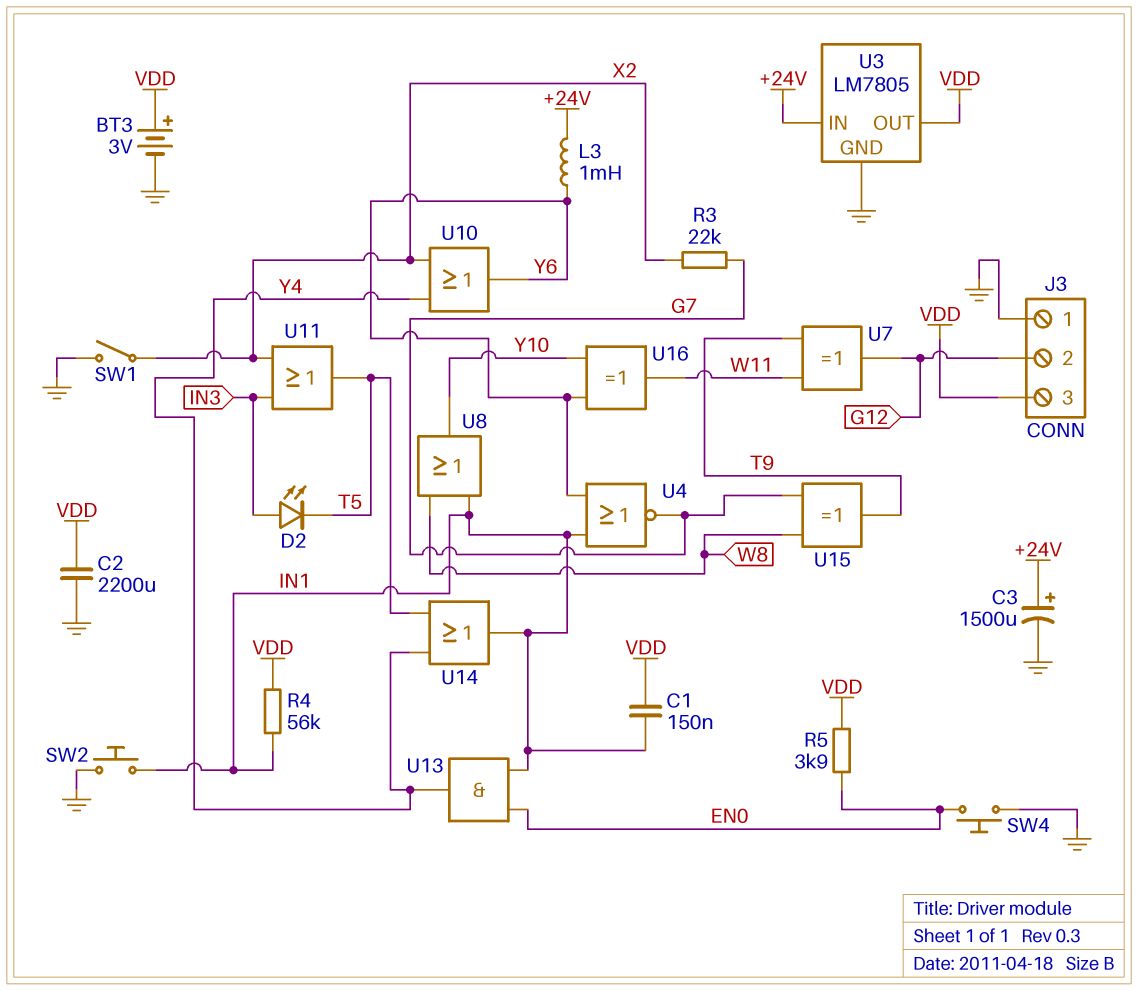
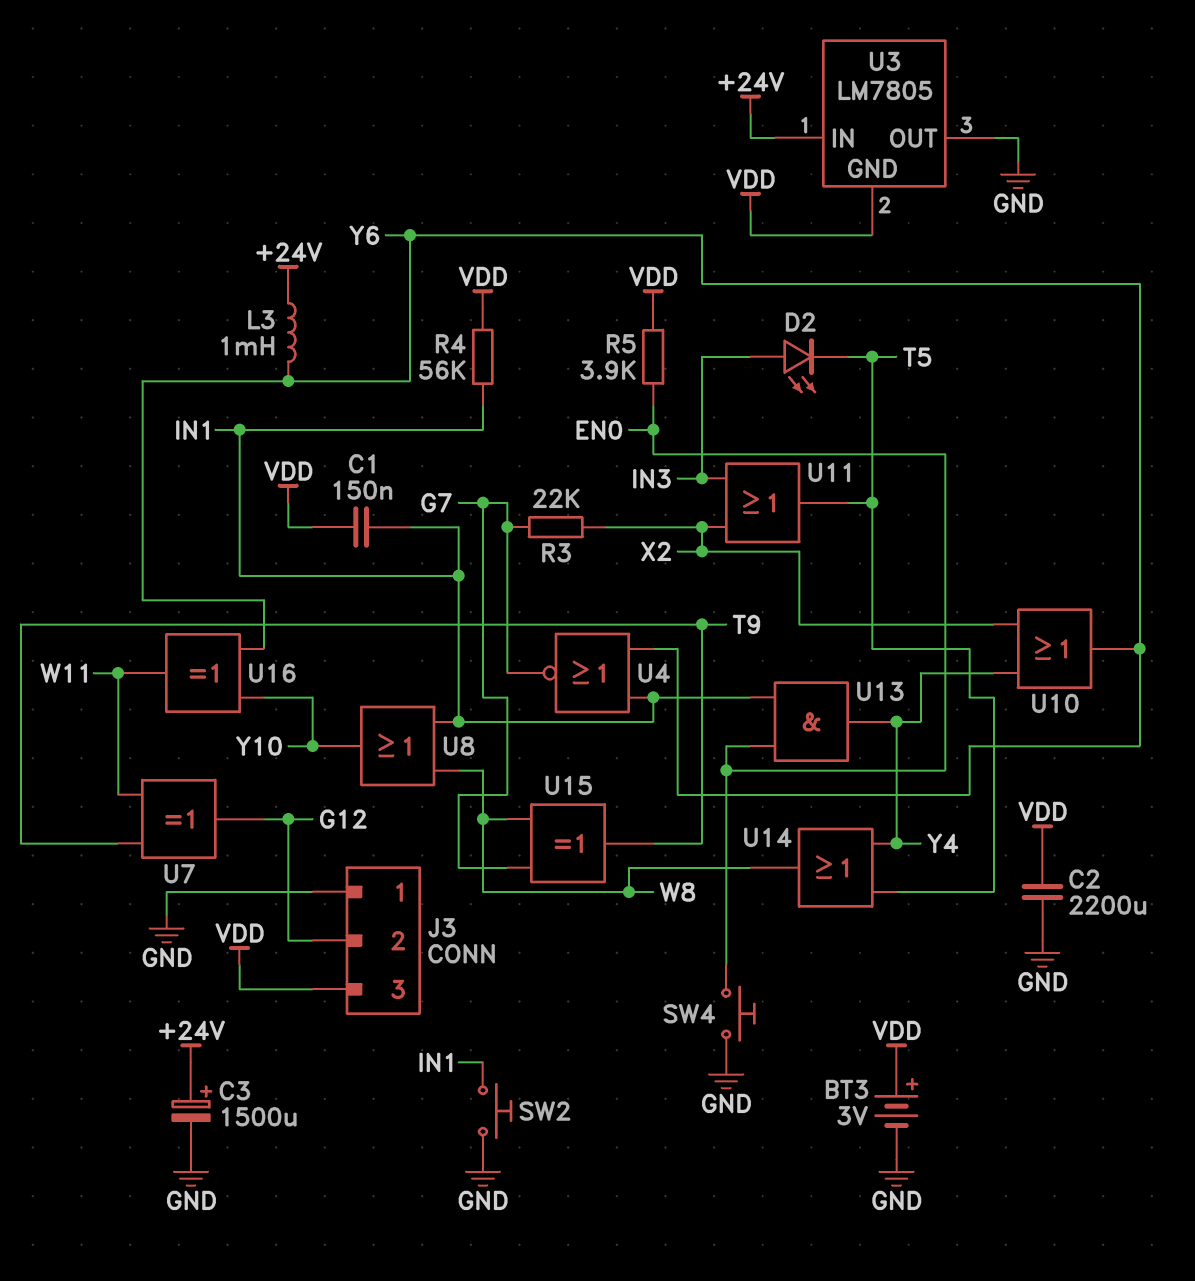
SW1: switch (GND, X2) -> none
U3 pin GND: GND -> VDD
U3 pin OUT: VDD -> GND
U14: OR (in T5, in Y4, out IN1) -> OR (in T5, in Y4, out W8)

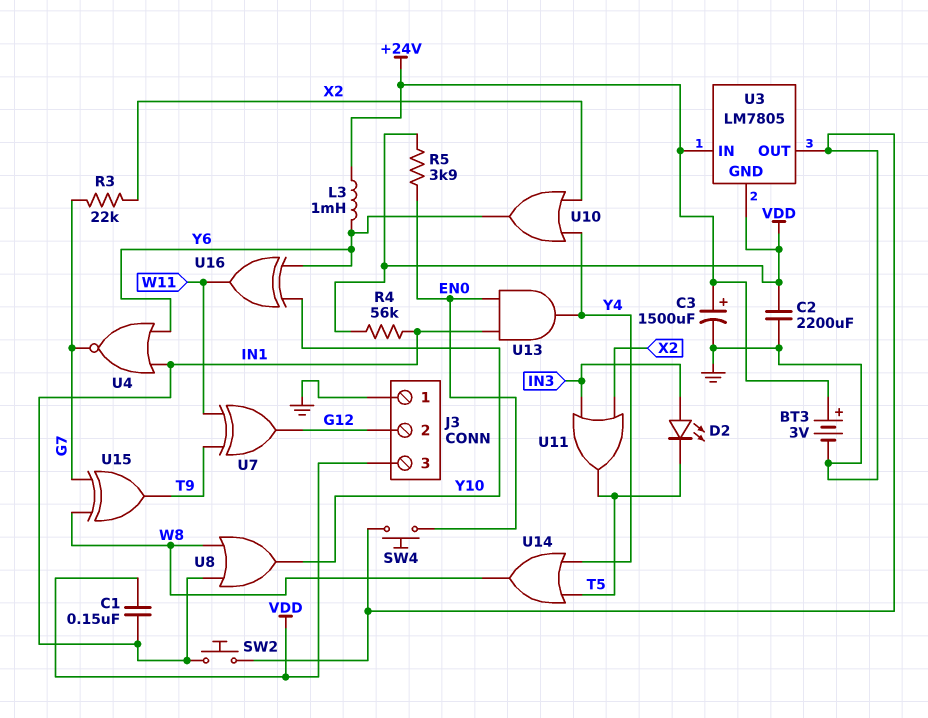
BT3: 3V (plus VDD, minus GND) -> 3V (plus +24V, minus GND)

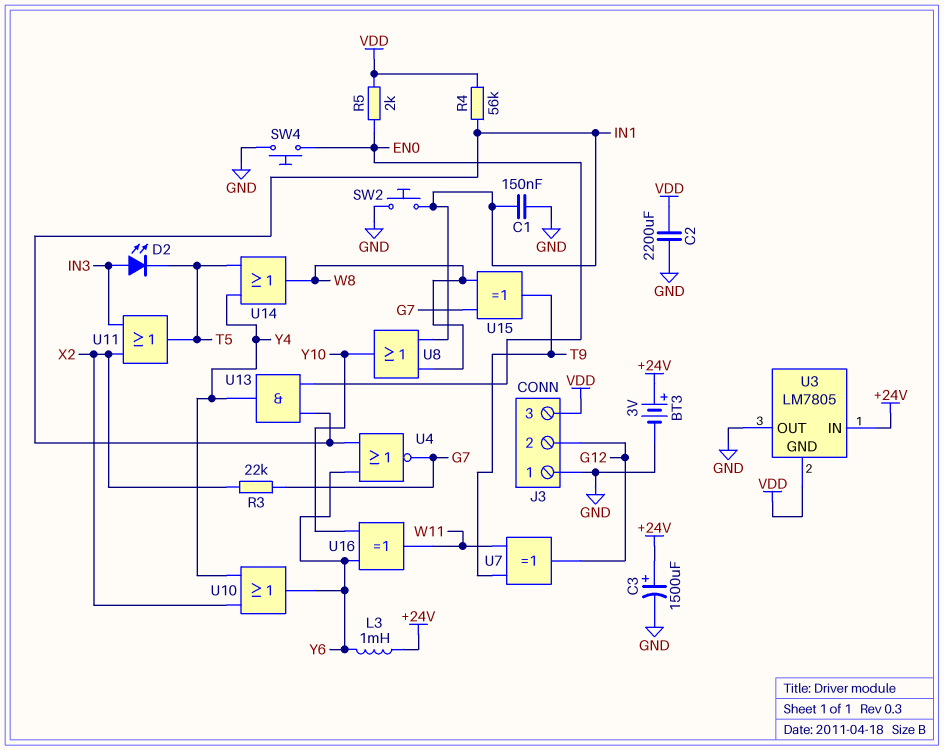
C1: 150nF (IN1, VDD) -> 150nF (GND, IN1)
R5: 3.9k (EN0, VDD) -> 2k (EN0, VDD)

